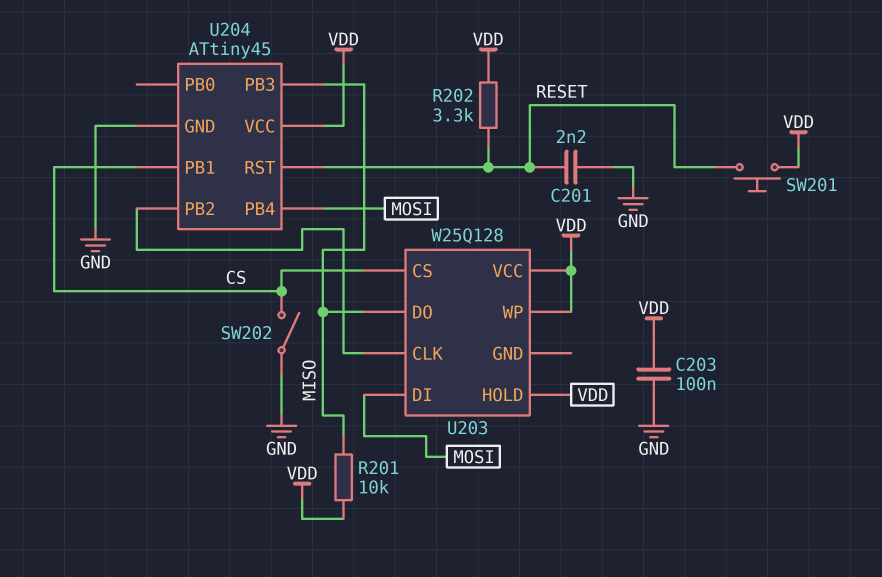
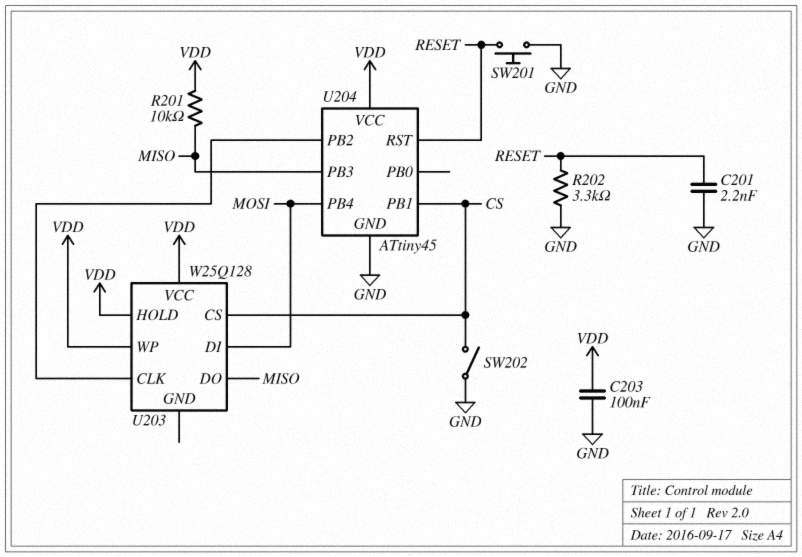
R202: 3.3k (RESET, VDD) -> 3.3k (GND, RESET)
SW201: button (RESET, VDD) -> button (GND, RESET)

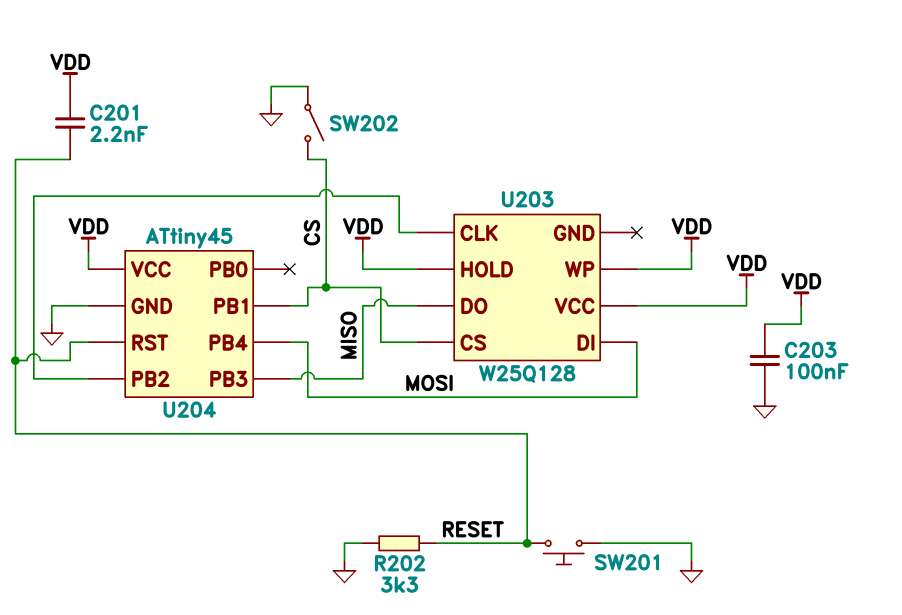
C201: 2.2nF (GND, RESET) -> 2.2nF (RESET, VDD)
R201: 10k (MISO, VDD) -> none

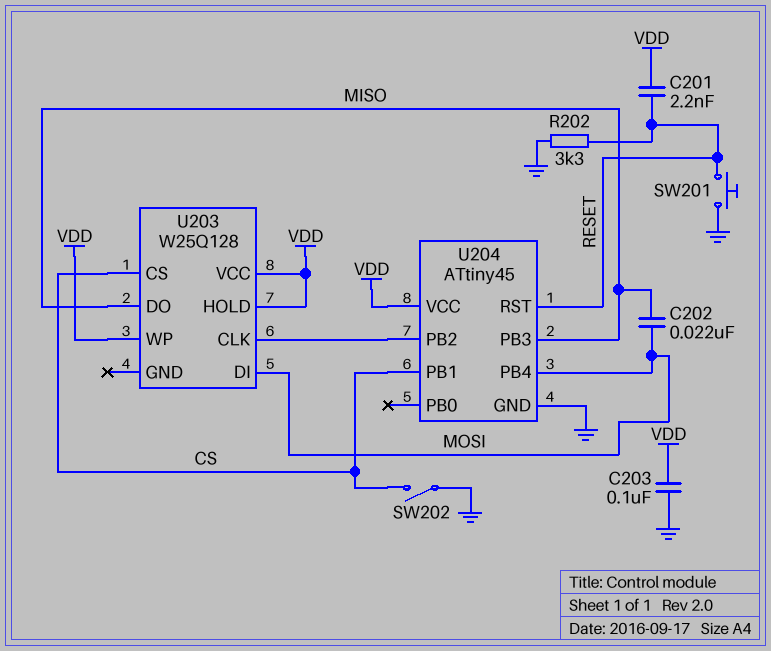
C202: none -> 22nF (MISO, MOSI)

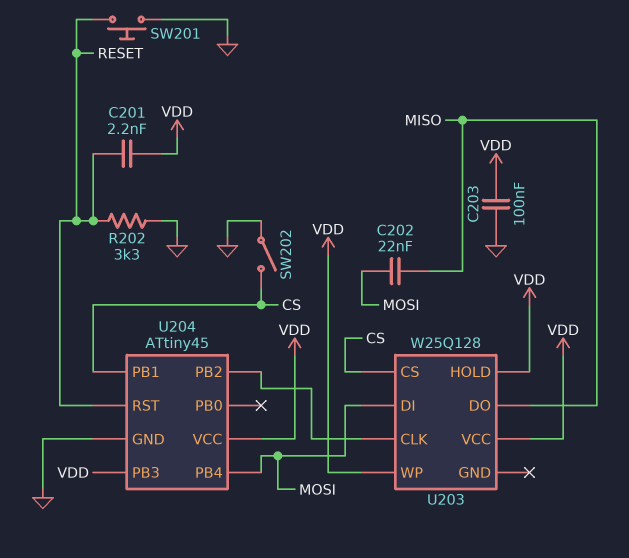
U204 pin PB3: MISO -> VDD

